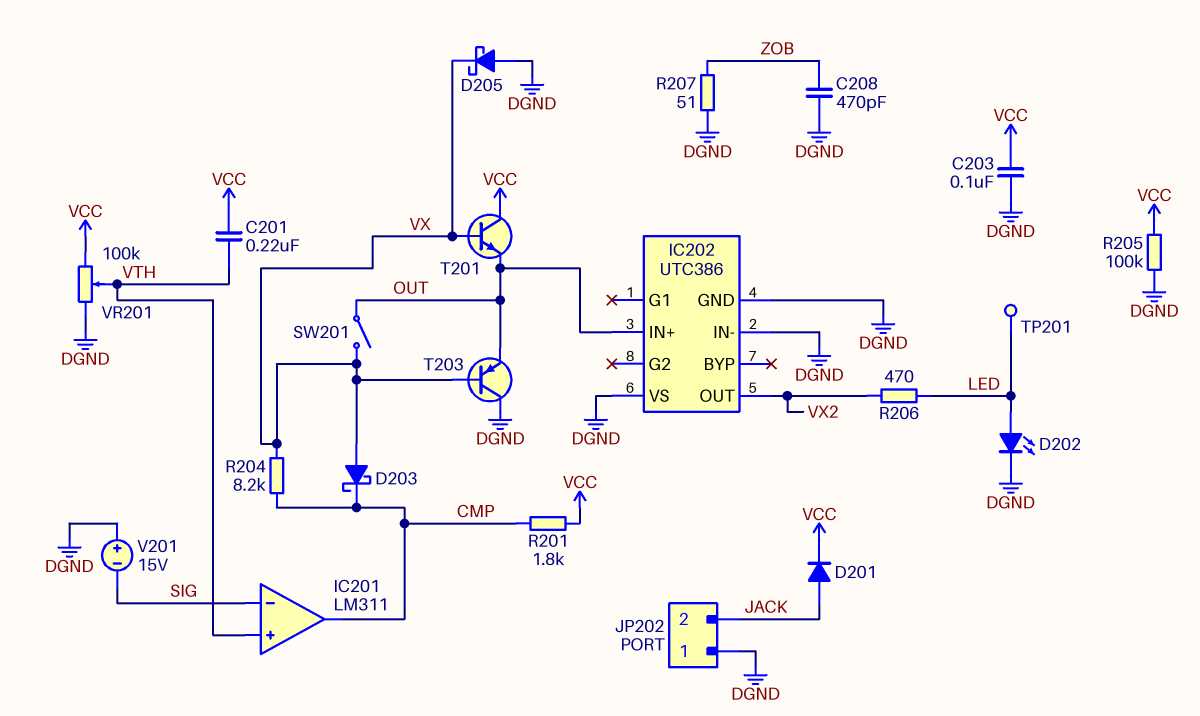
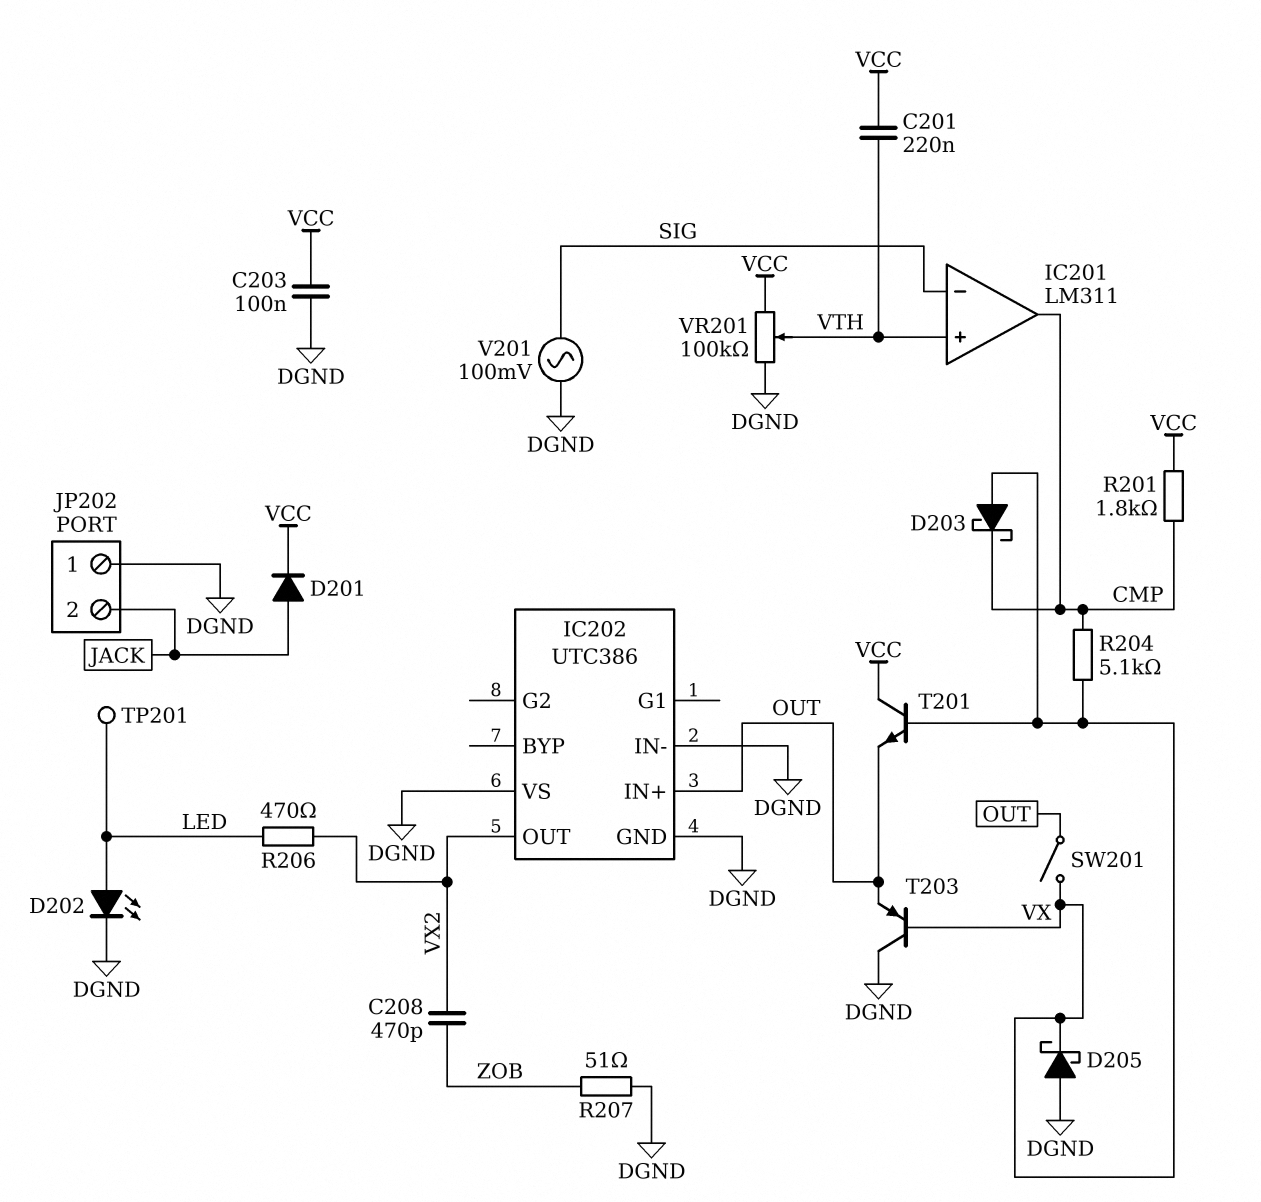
C208: 470pF (DGND, ZOB) -> 470pF (VX2, ZOB)
R204: 8.2k (CMP, VX) -> 5.1k (CMP, VX)
R205: 100k (DGND, VCC) -> none
V201: 15V (plus DGND, minus SIG) -> AC 100mV (DGND, SIG)

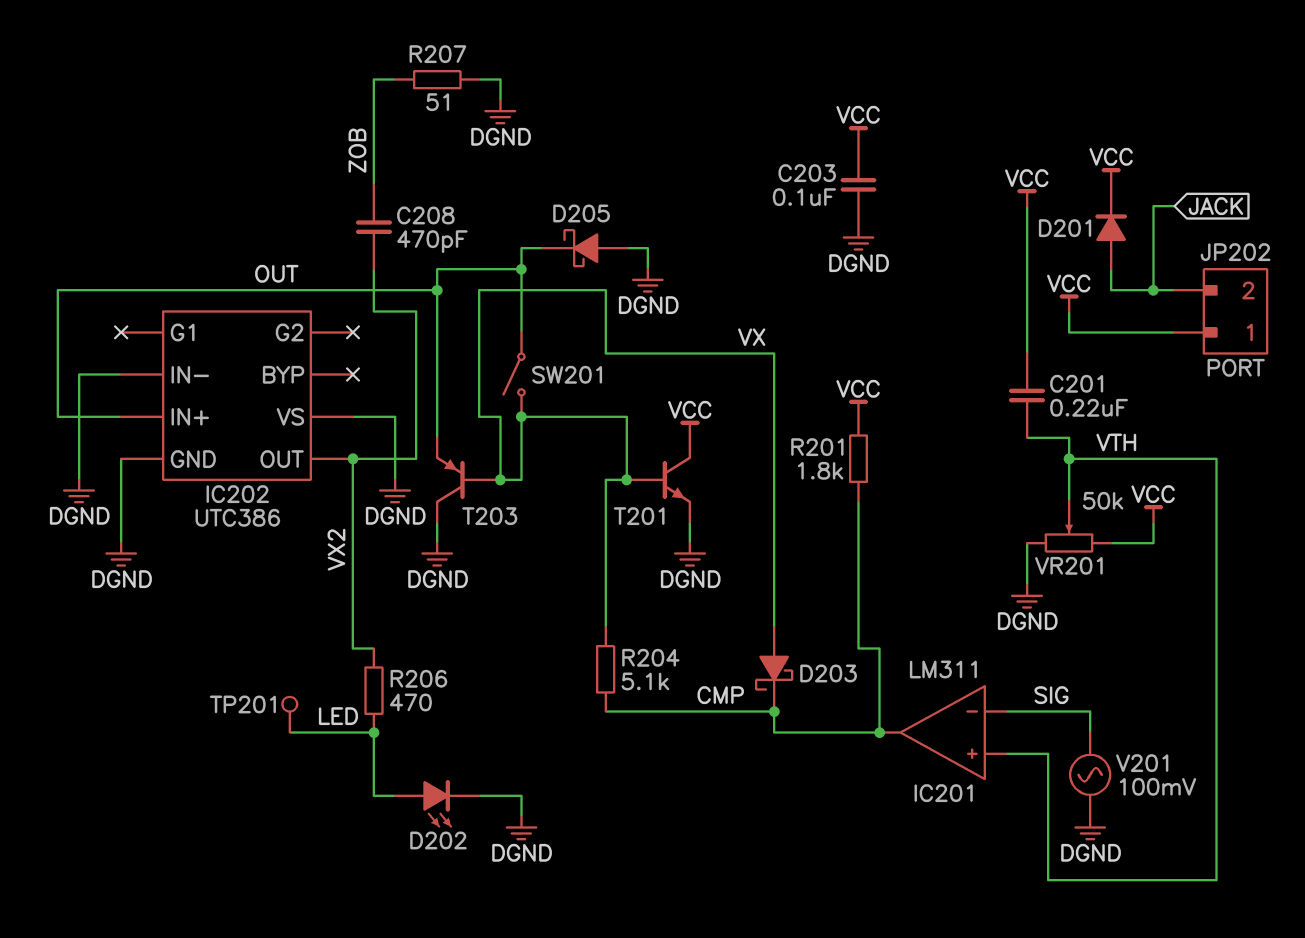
D205: schottky (A DGND, K VX) -> schottky (A DGND, K OUT)
JP202 pin 1: DGND -> VCC
T201: NPN (B VX, C VCC, E OUT) -> NPN (B VX, C VCC, E DGND)
VR201: 100k (DGND, VCC, wiper VTH) -> 50k (DGND, VCC, wiper VTH)

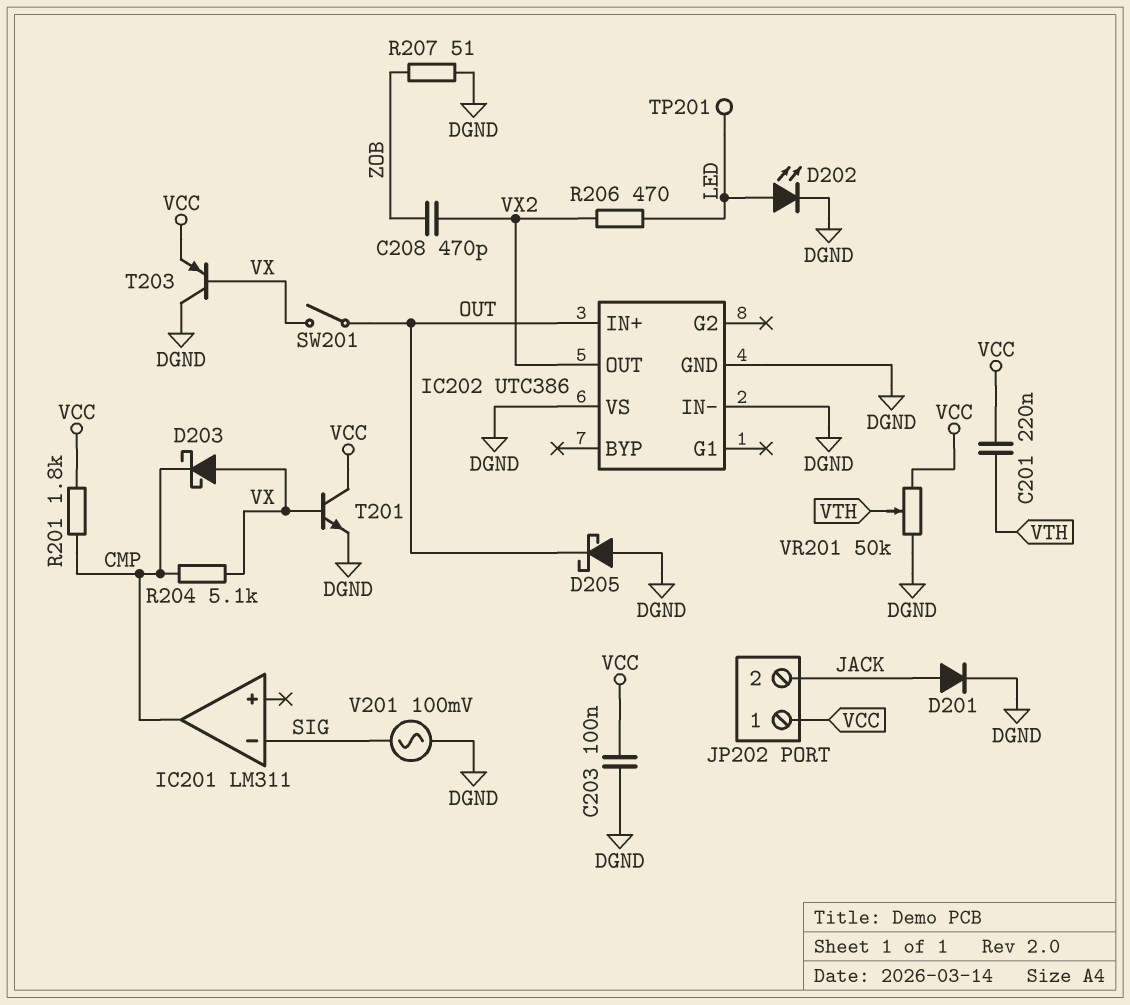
D201: diode (A JACK, K VCC) -> diode (A JACK, K DGND)
IC201 pin in+: VTH -> none
T203: PNP (B VX, C DGND, E OUT) -> PNP (B VX, C DGND, E VCC)

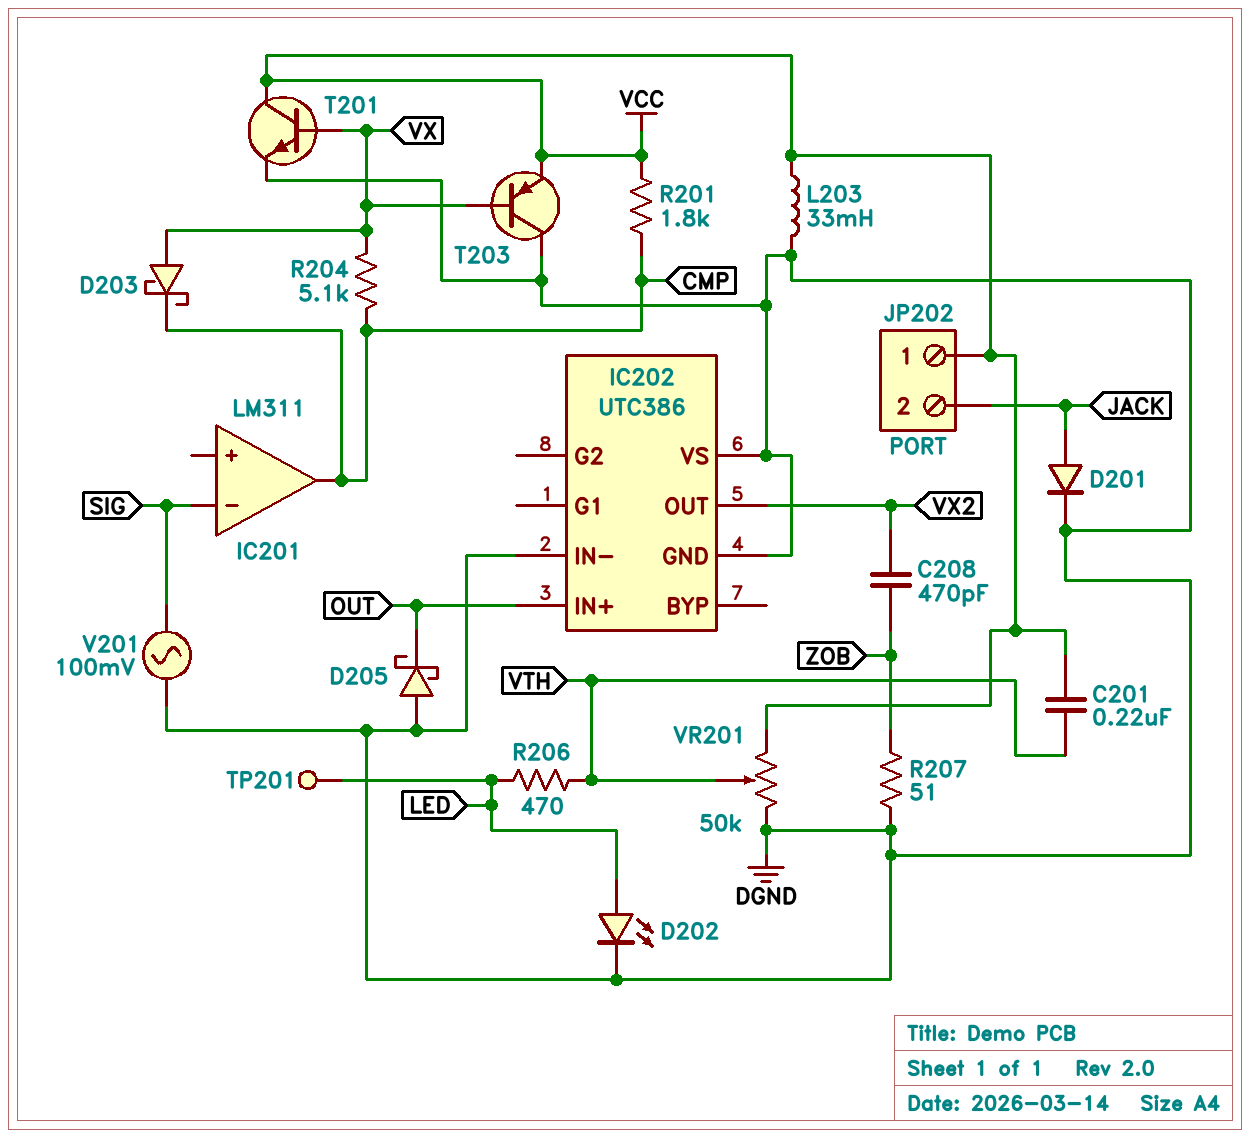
C203: 100nF (DGND, VCC) -> none
L203: none -> 33mH (DGND, VCC)
R206: 470 (LED, VX2) -> 470 (LED, VTH)
SW201: switch (OUT, VX) -> none

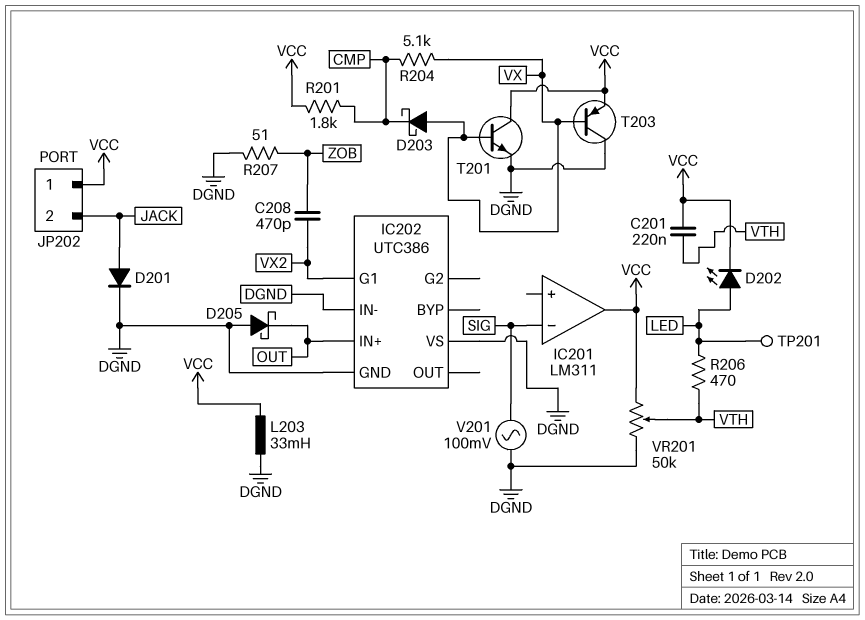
D202: LED (A LED, K DGND) -> LED (A LED, K VCC)
IC201 pin out: CMP -> VCC
IC202 pin G1: none -> VX2
IC202 pin OUT: VX2 -> none

